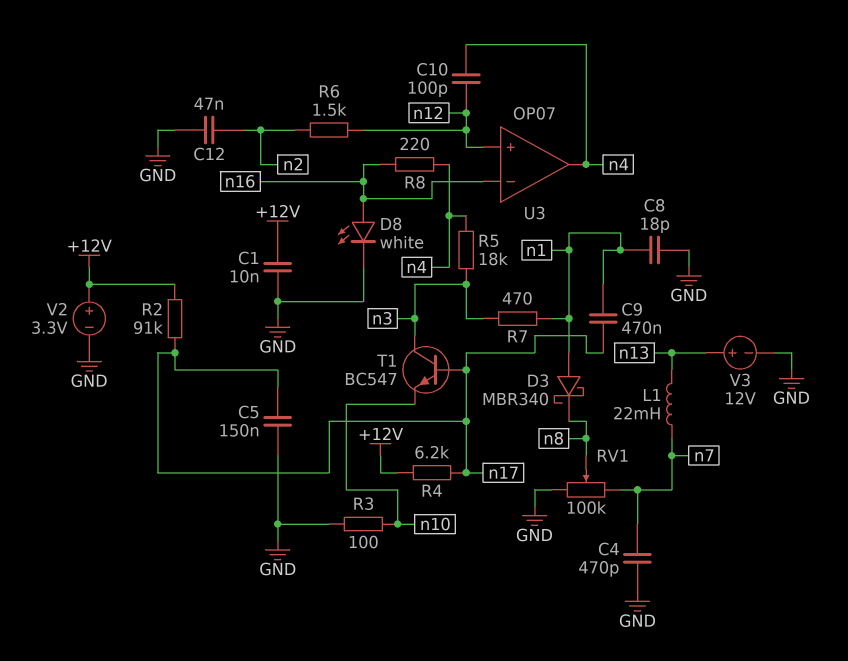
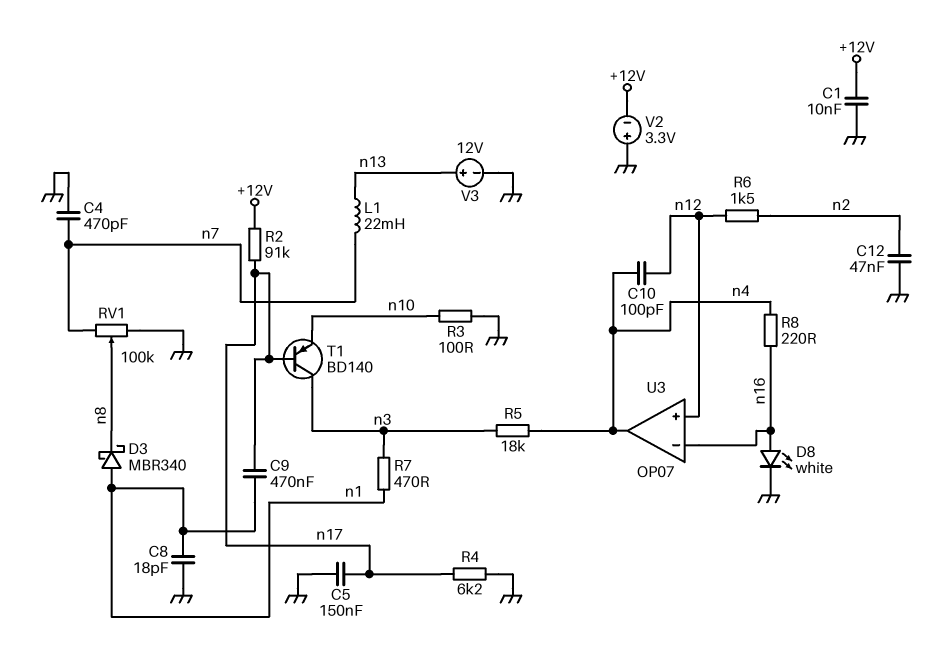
R4: 6.2k (+12V, n17) -> 6.2k (GND, n17)
T1: NPN BC547 (B n17, C n3, E n10) -> PNP BD140 (B n17, C n3, E n10)
V2: 3.3V (plus +12V, minus GND) -> 3.3V (plus GND, minus +12V)

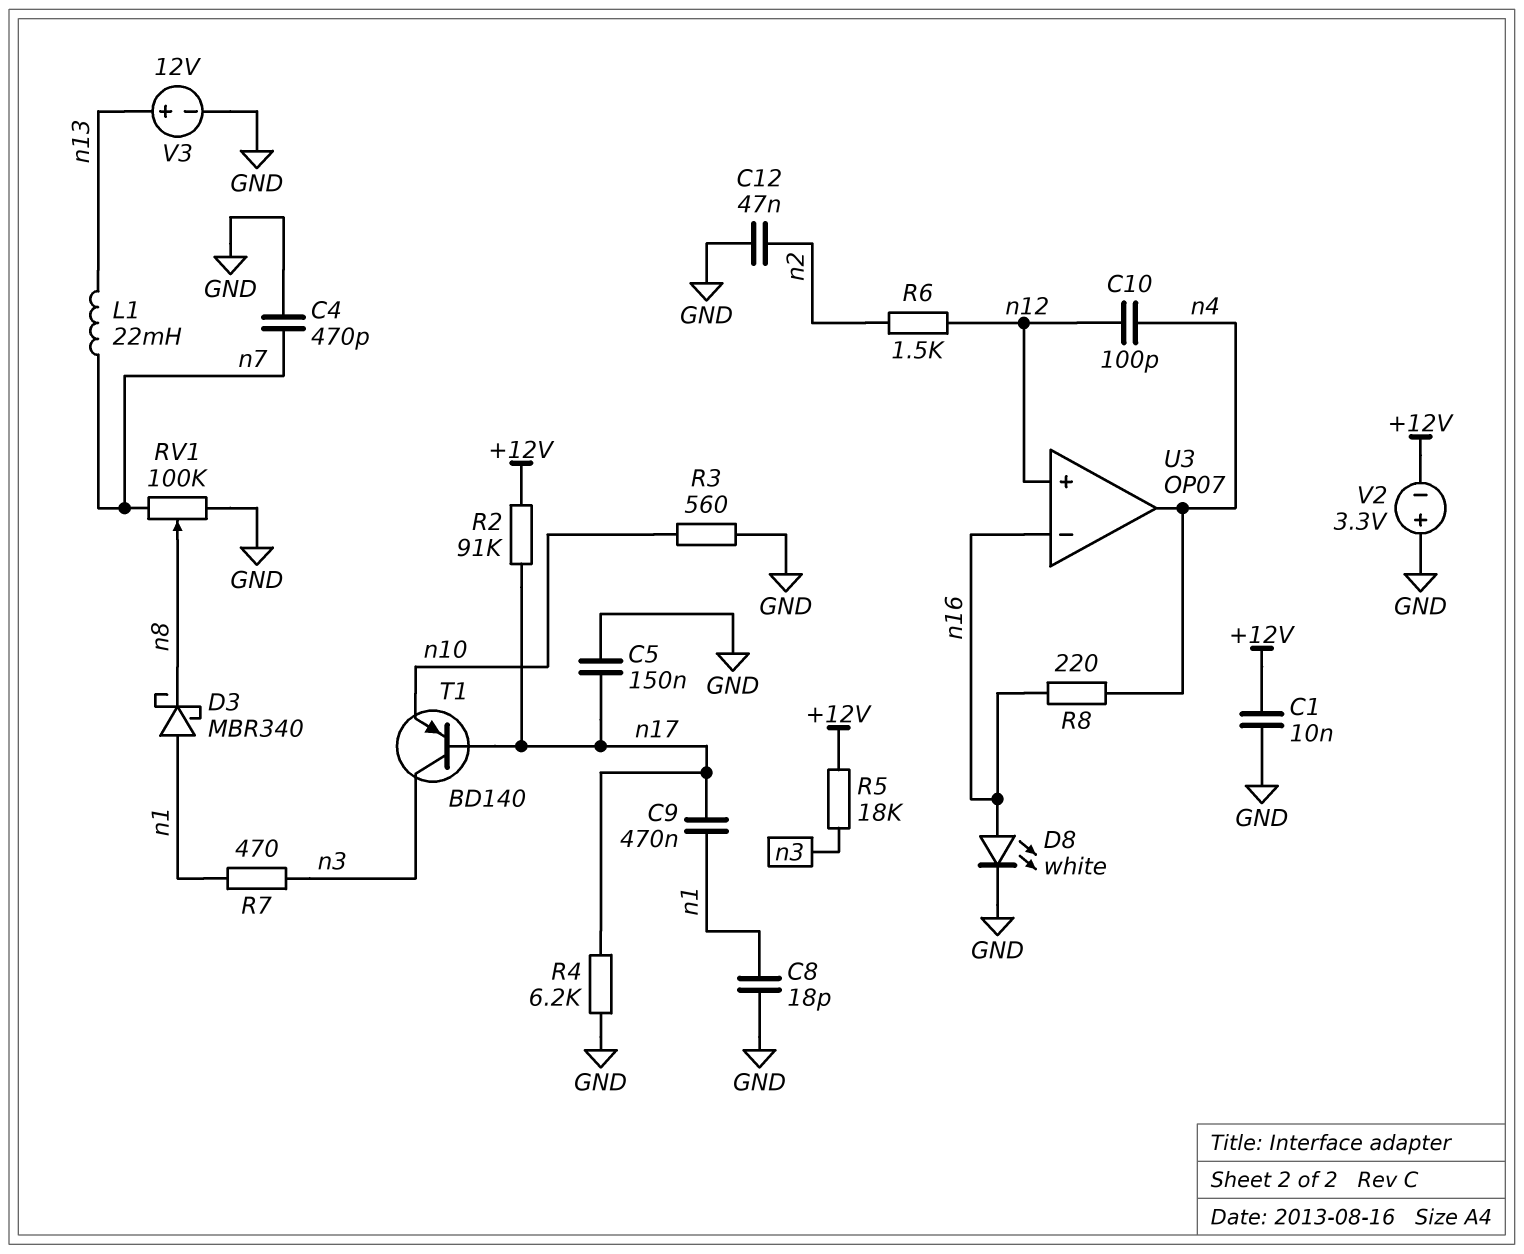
R3: 100 (GND, n10) -> 560 (GND, n10)
R5: 18k (n3, n4) -> 18k (+12V, n3)

